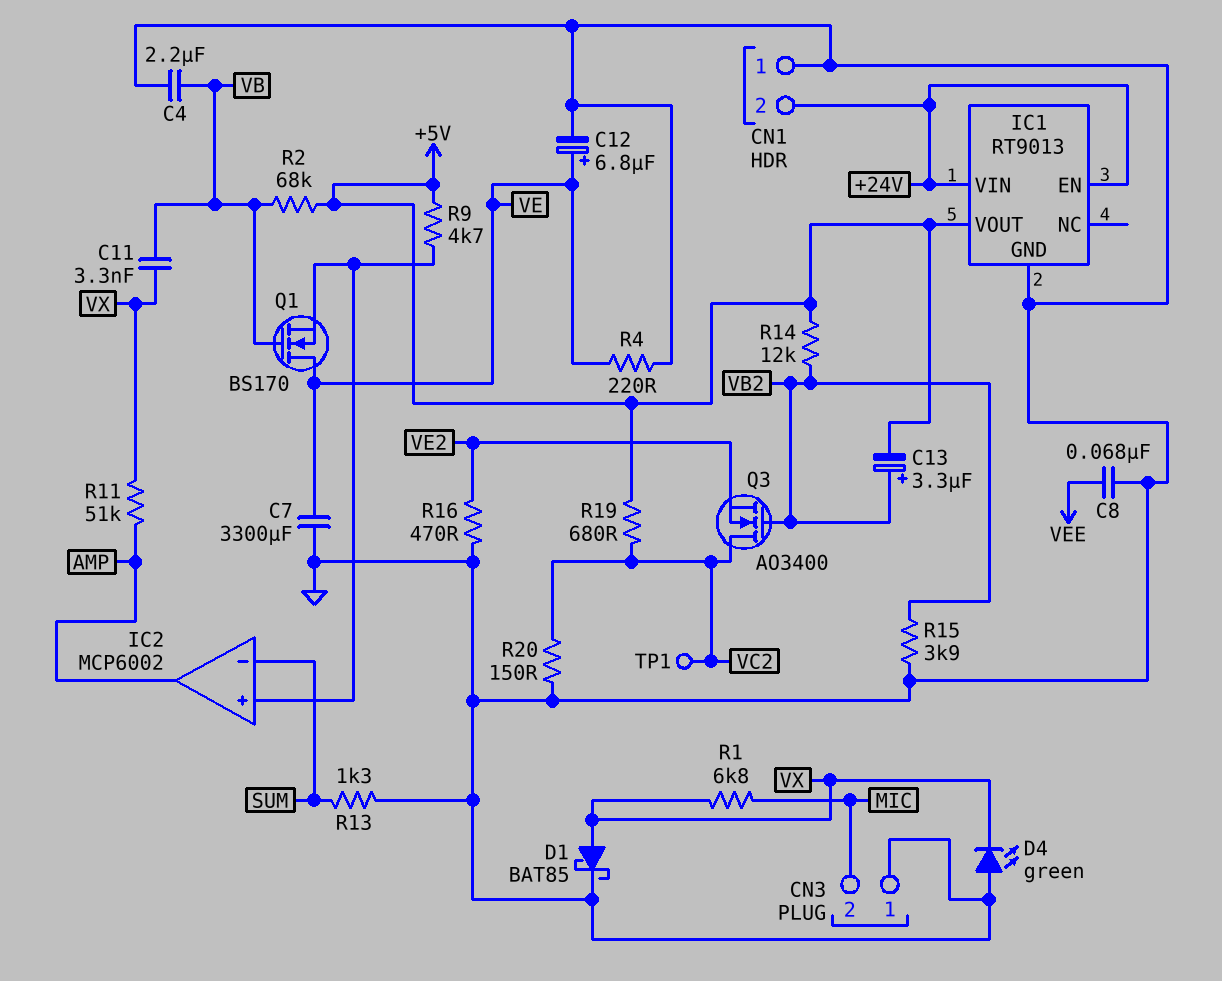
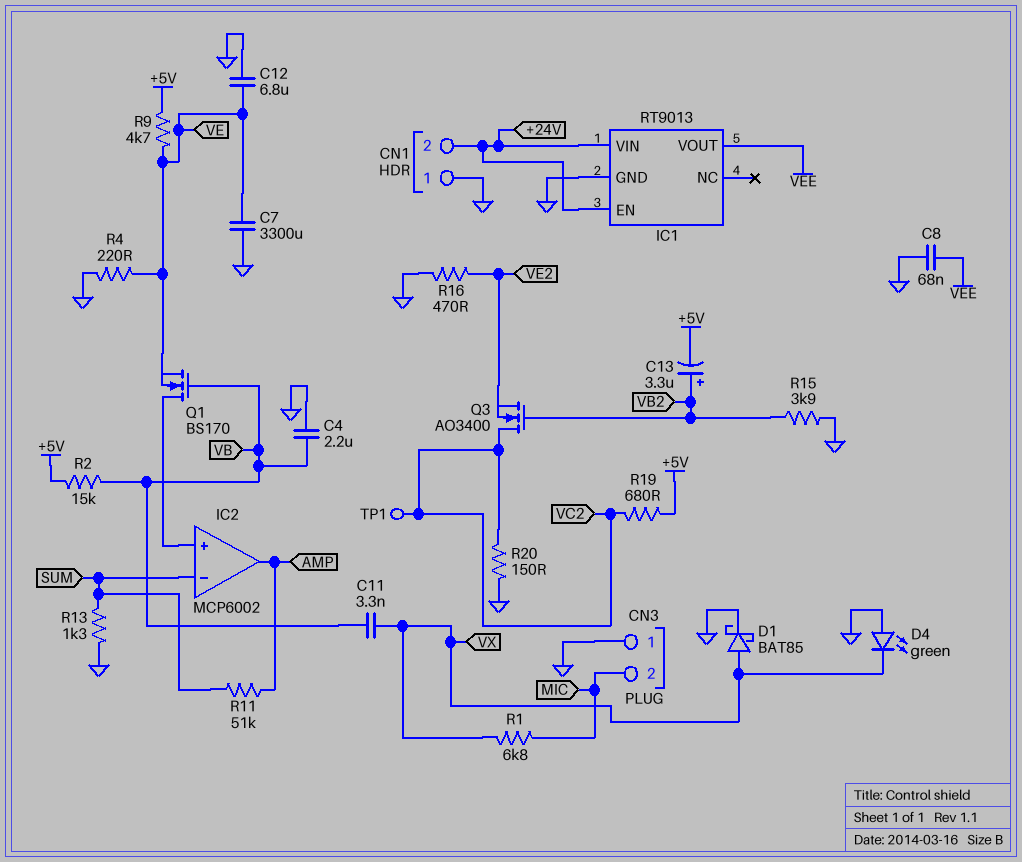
C12: 6.8uF (plus VE, minus GND) -> 6.8uF (GND, VE)
IC1 pin VOUT: +5V -> VEE
Q1: NMOS BS170 (G VB, D VE, S IC2/in+) -> NMOS BS170 (G VB, D IC2/in+, S VE)
R2: 68k (+5V, VB) -> 15k (+5V, VB)
R9: 4.7k (+5V, IC2/in+) -> 4.7k (+5V, VE)
R11: 51k (AMP, VX) -> 51k (AMP, SUM)
R14: 12k (+5V, VB2) -> none

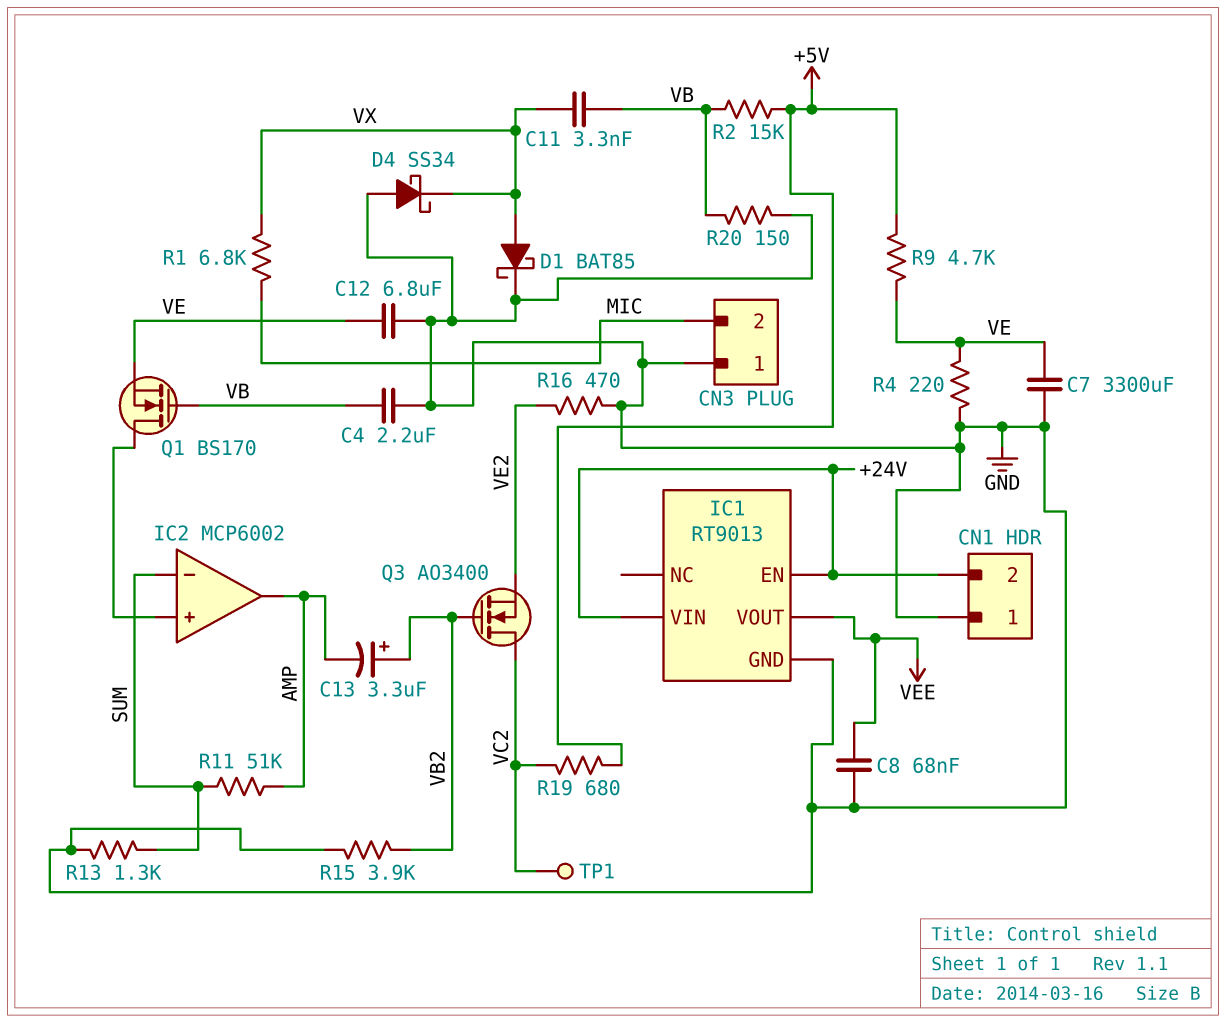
C13: 3.3uF (plus VB2, minus +5V) -> 3.3uF (plus VB2, minus AMP)
D4: LED green (A GND, K VX) -> schottky SS34 (A GND, K VX)
R20: 150 (GND, VC2) -> 150 (GND, VB)

